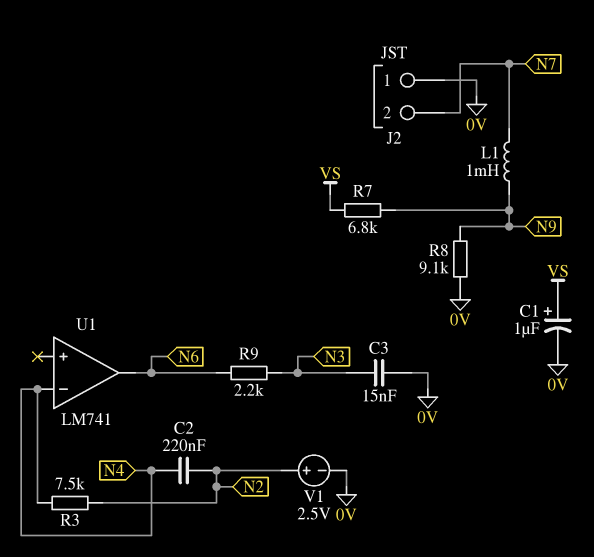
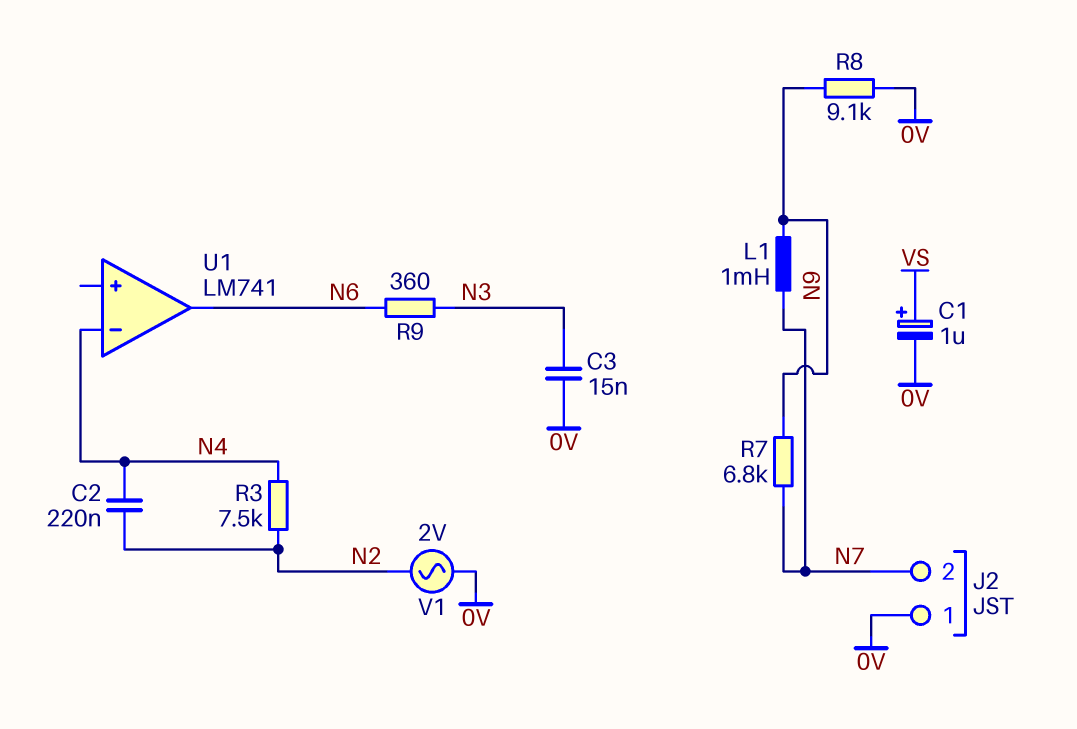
R7: 6.8k (N9, VS) -> 6.8k (N7, N9)
R9: 2.2k (N3, N6) -> 360 (N3, N6)
V1: 2.5V (plus N2, minus 0V) -> AC 2V (0V, N2)

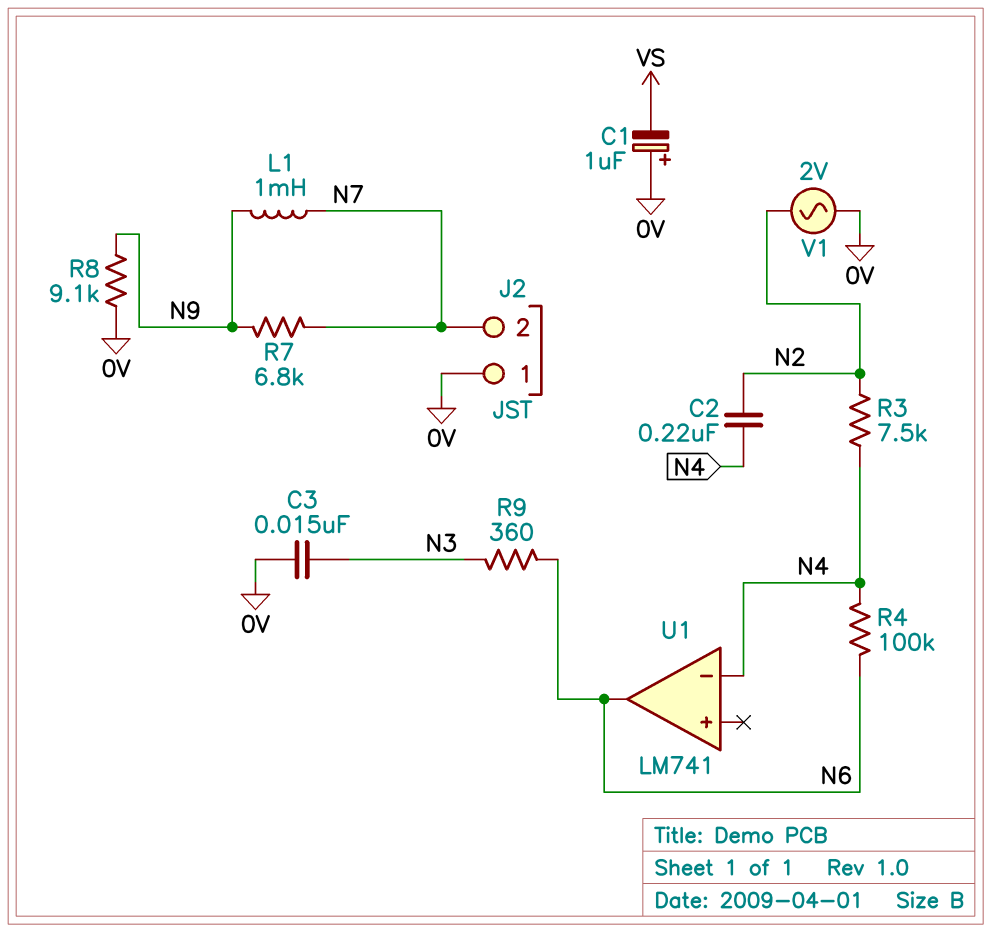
C1: 1uF (plus VS, minus 0V) -> 1uF (plus 0V, minus VS)
R4: none -> 100k (N4, N6)

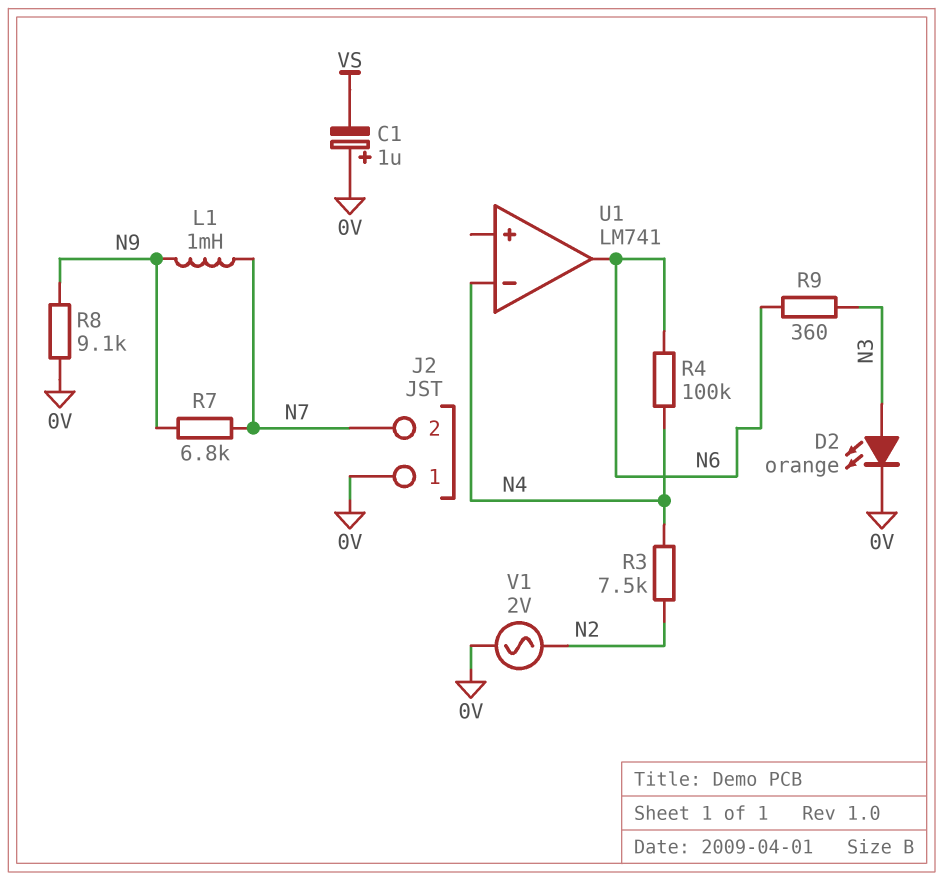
C2: 220nF (N2, N4) -> none
C3: 15nF (0V, N3) -> none
D2: none -> LED orange (A N3, K 0V)

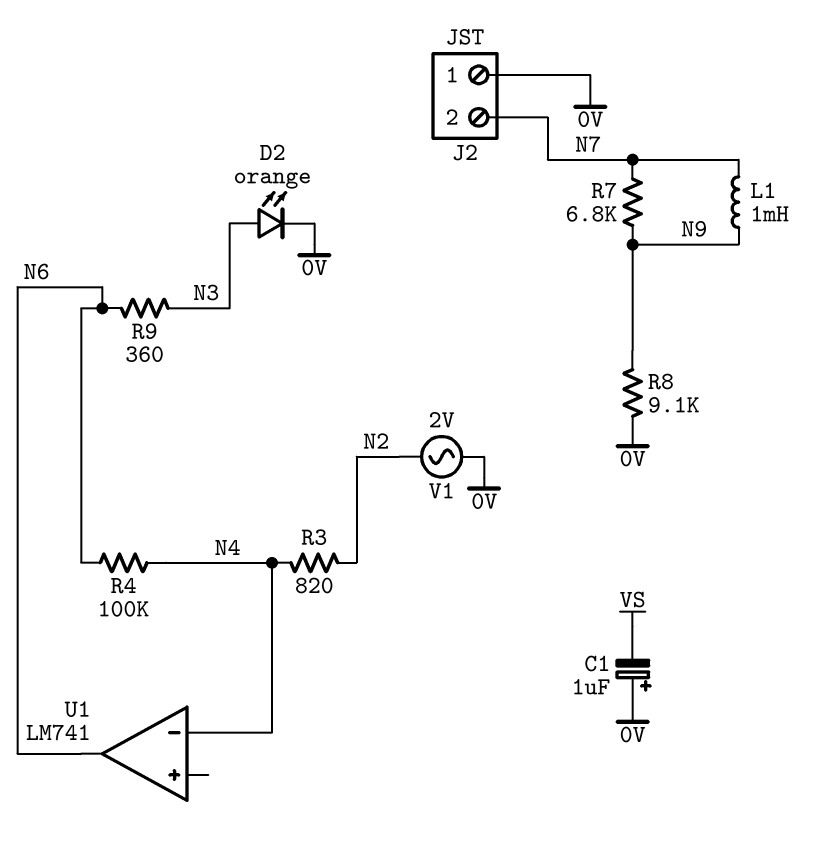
R3: 7.5k (N2, N4) -> 820 (N2, N4)

